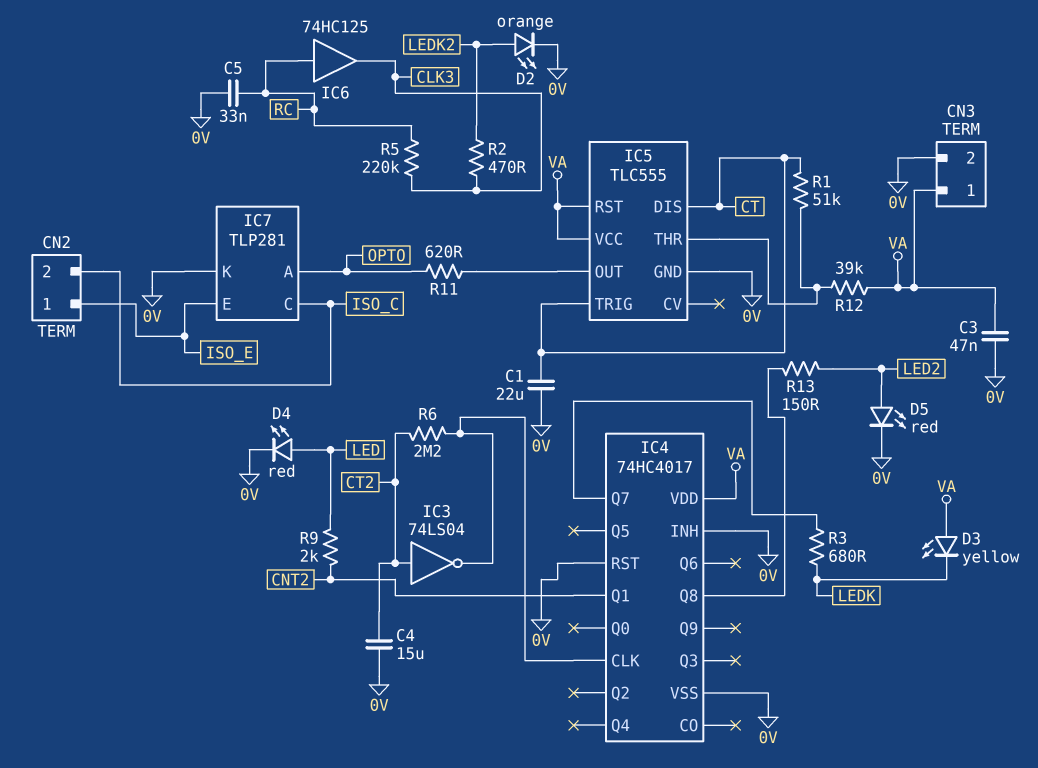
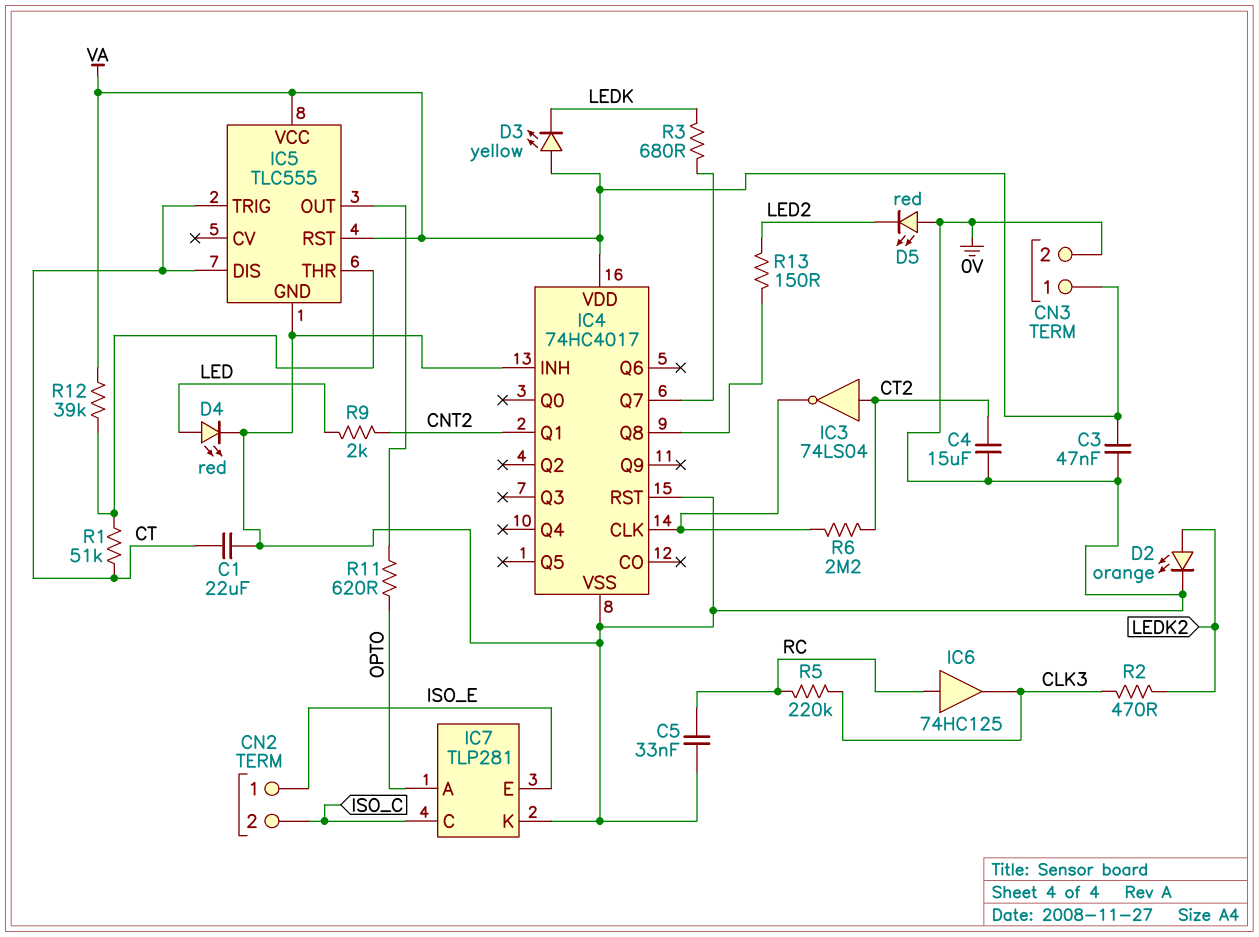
D5: LED red (A LED2, K 0V) -> LED red (A 0V, K LED2)

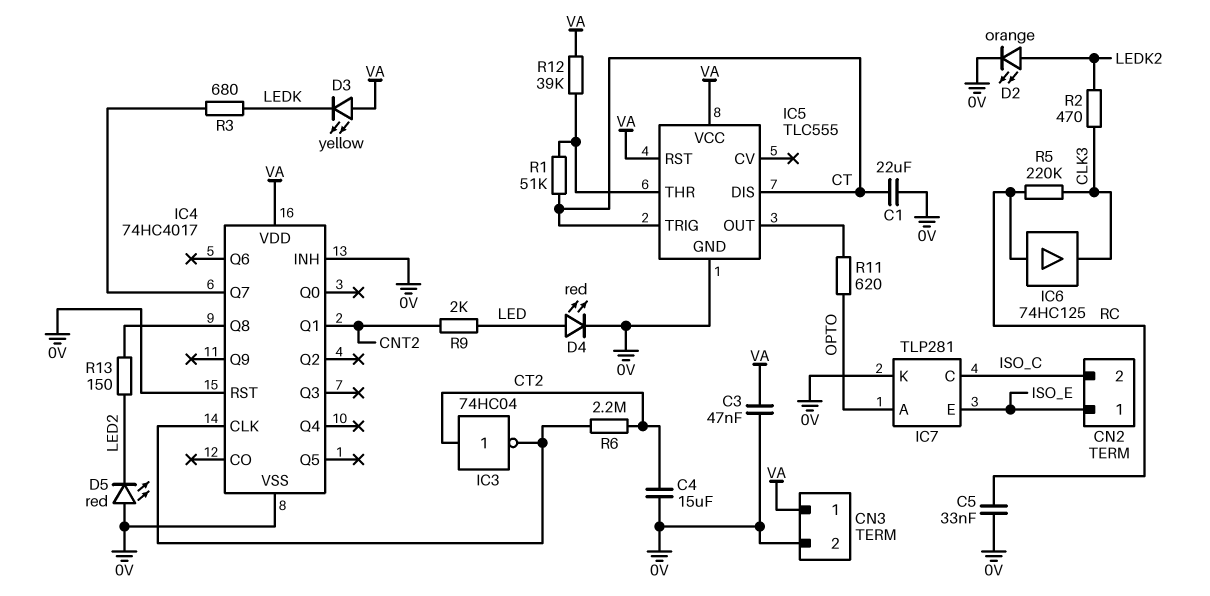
IC3: NOT 74LS04 (in CT2, out IC4/CLK) -> NOT 74HC04 (in CT2, out IC4/CLK)

